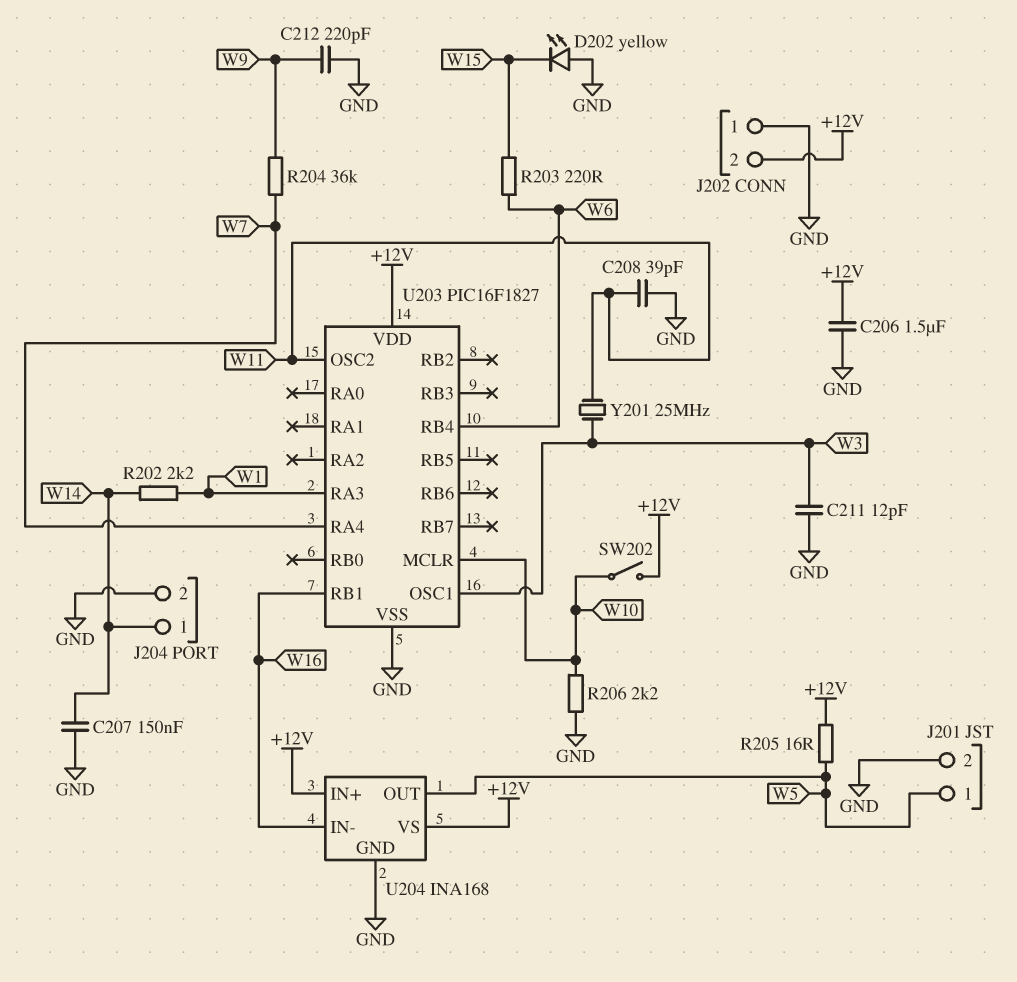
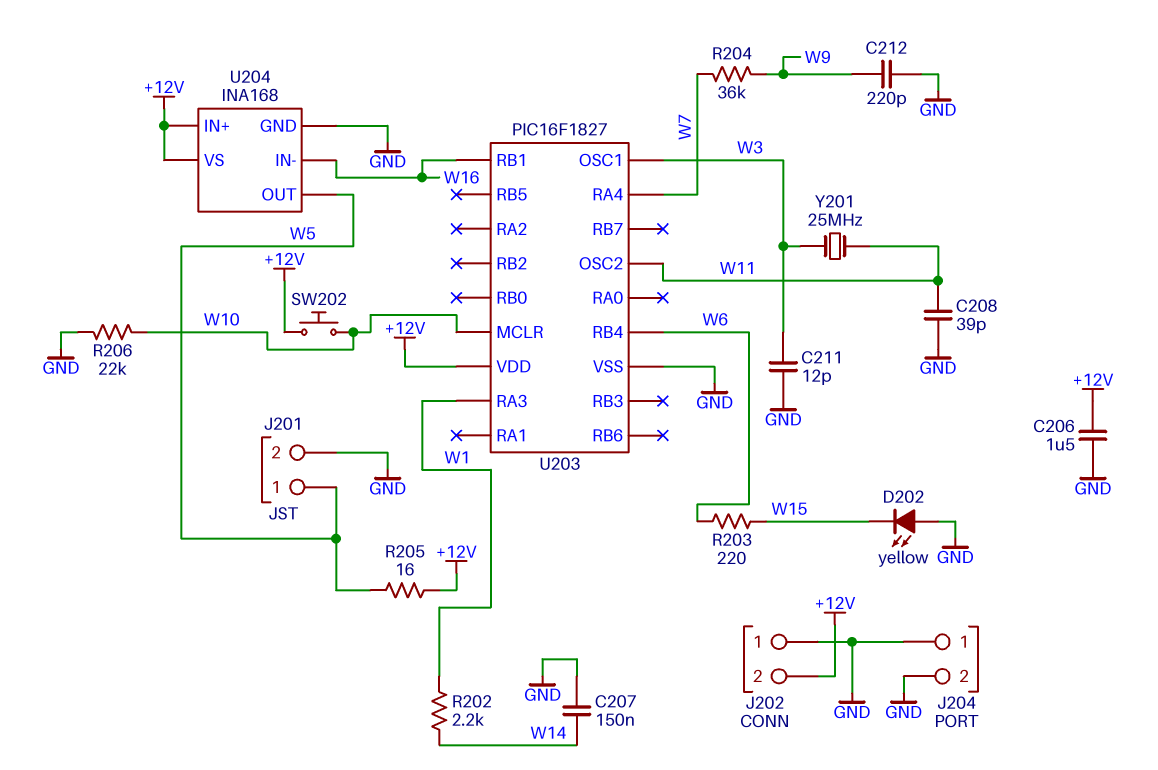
J204 pin 1: W14 -> GND
R206: 2.2k (GND, W10) -> 22k (GND, W10)
SW202: switch (+12V, W10) -> button (+12V, W10)

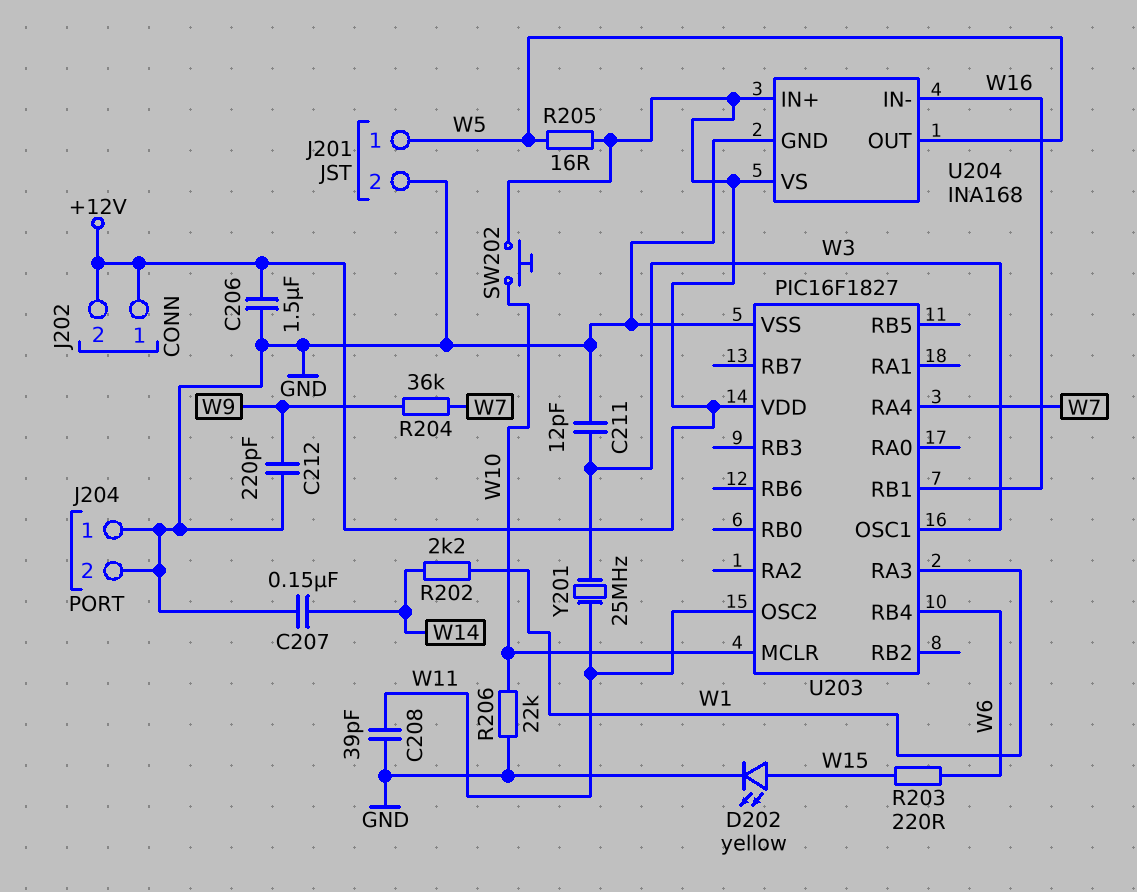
D202: LED yellow (A GND, K W15) -> LED yellow (A W15, K GND)
J202 pin 1: GND -> +12V

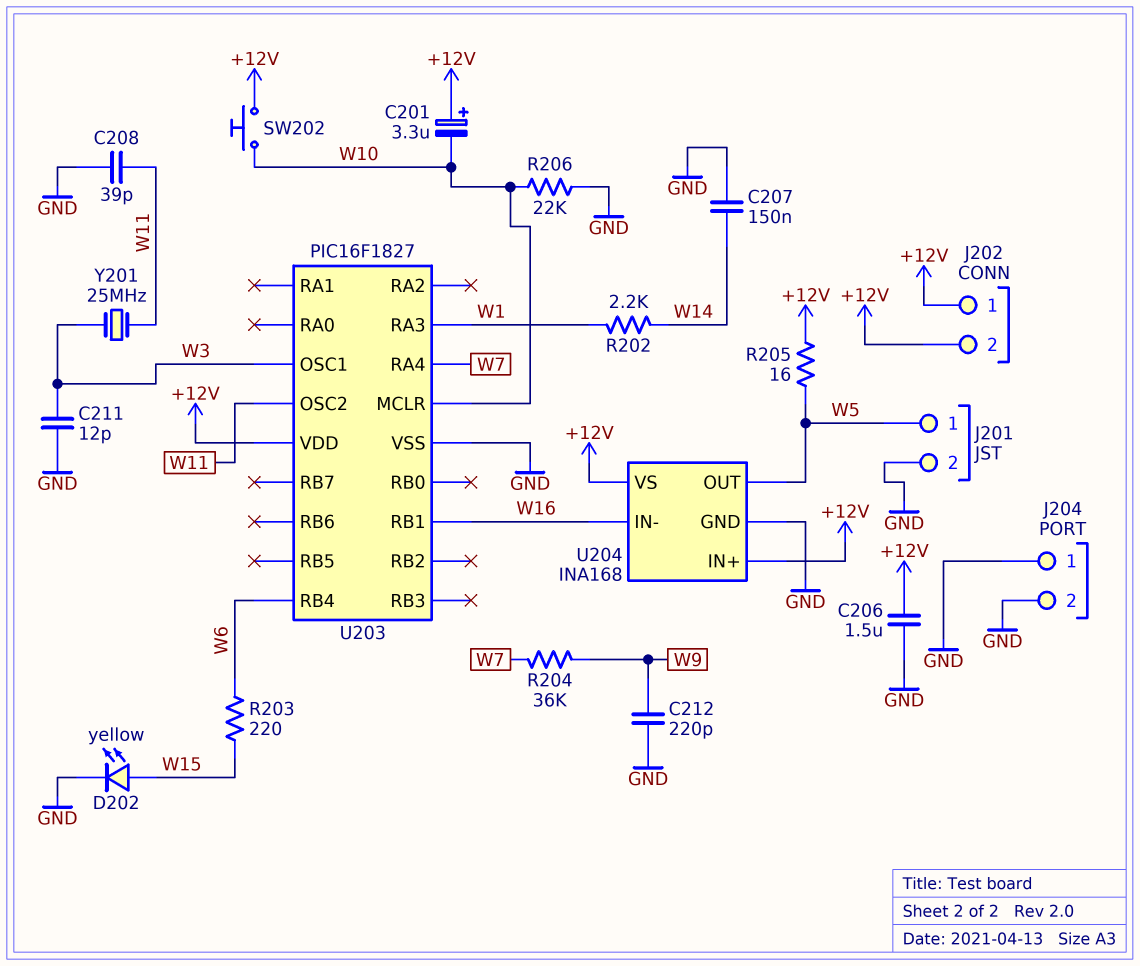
C201: none -> 3.3uF (plus +12V, minus W10)

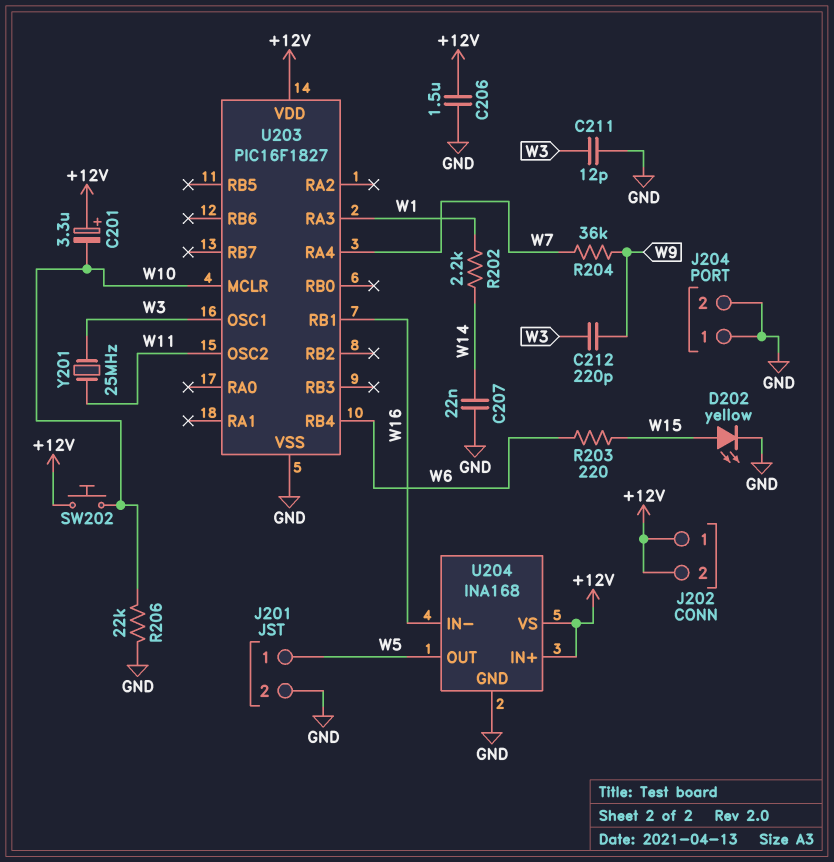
C207: 150nF (GND, W14) -> 22nF (GND, W14)
C208: 39pF (GND, W11) -> none
C212: 220pF (GND, W9) -> 220pF (W3, W9)
R205: 16 (+12V, W5) -> none

